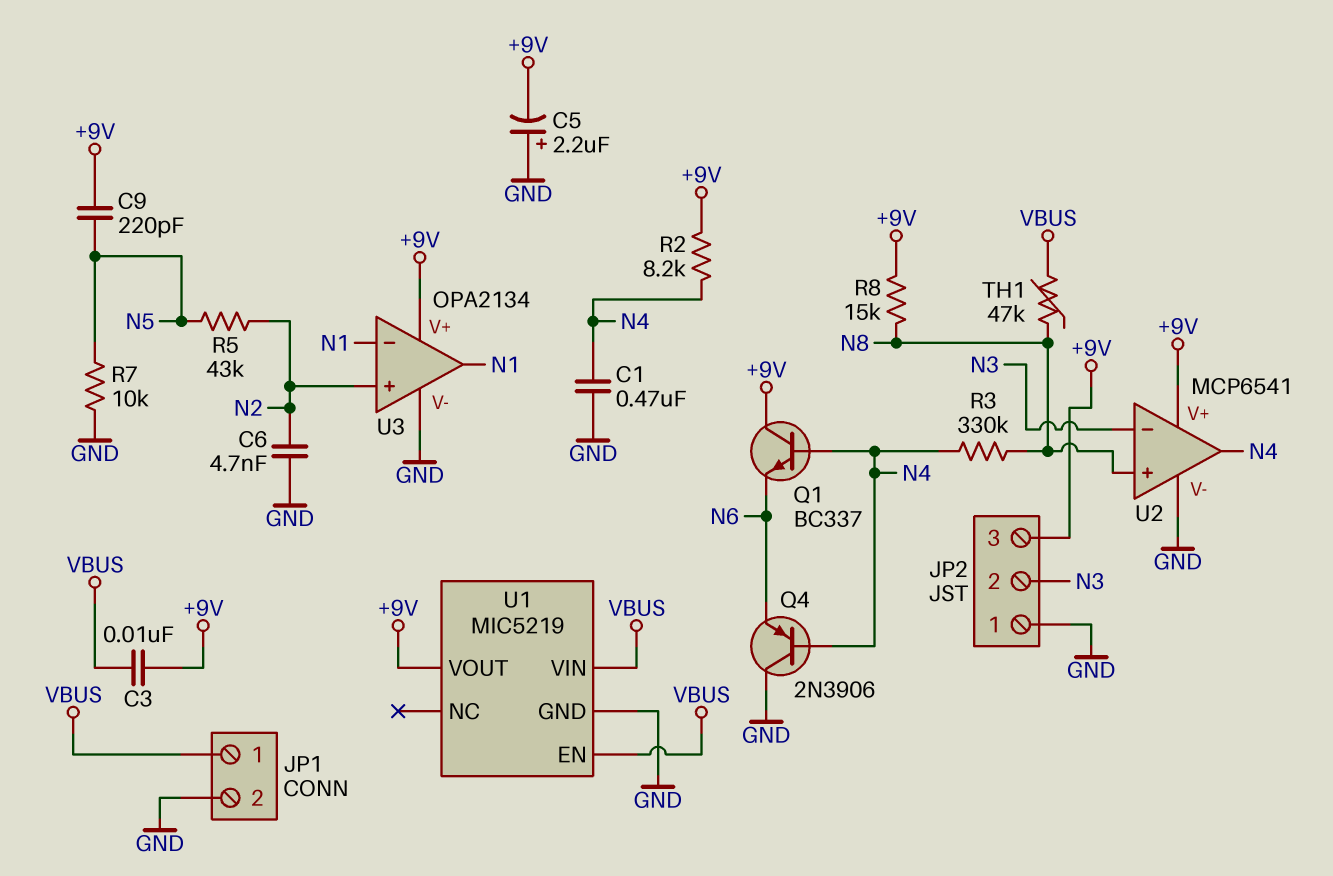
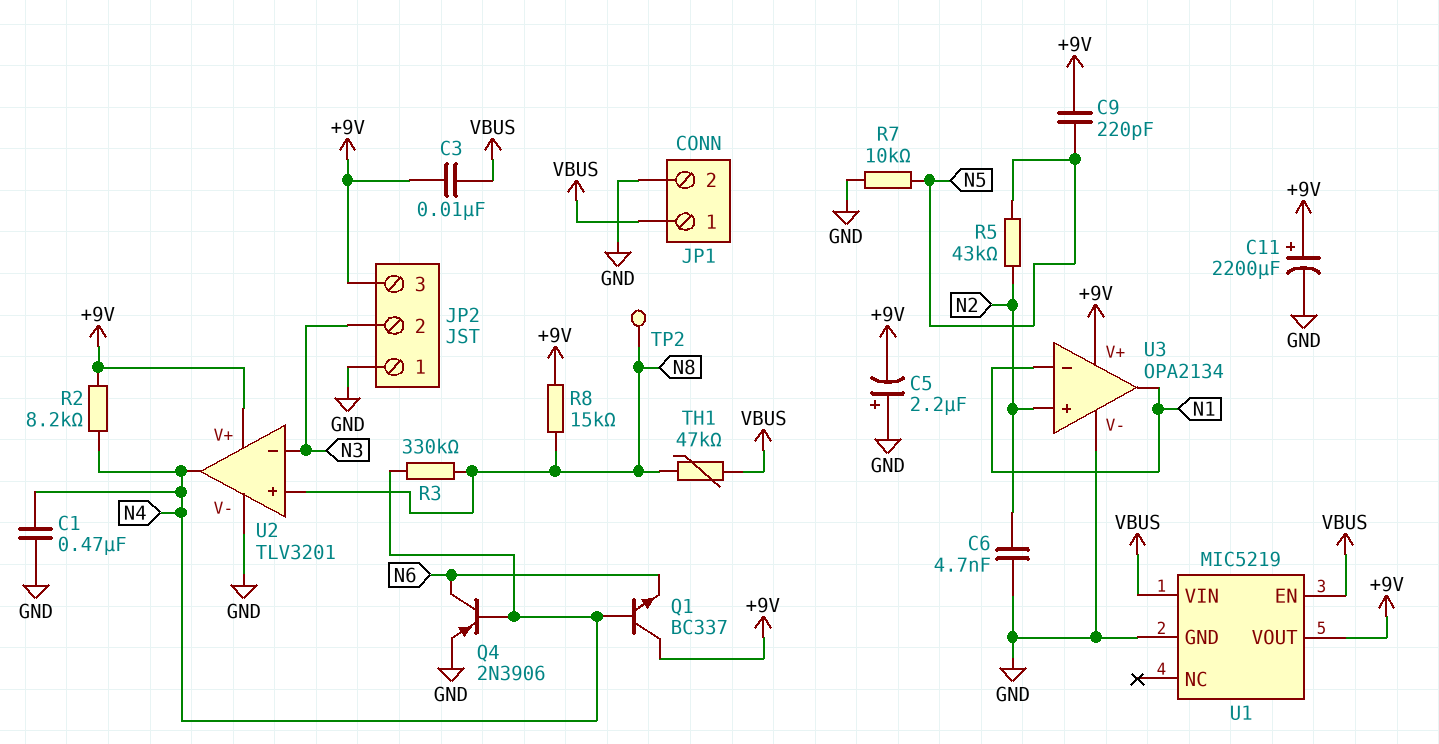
C11: none -> 2200uF (plus +9V, minus GND)
Q4: PNP 2N3906 (B N4, C GND, E N6) -> PNP 2N3906 (B N4, C N6, E GND)
TP2: none -> test point (N8)
U2: MCP6541 -> TLV3201

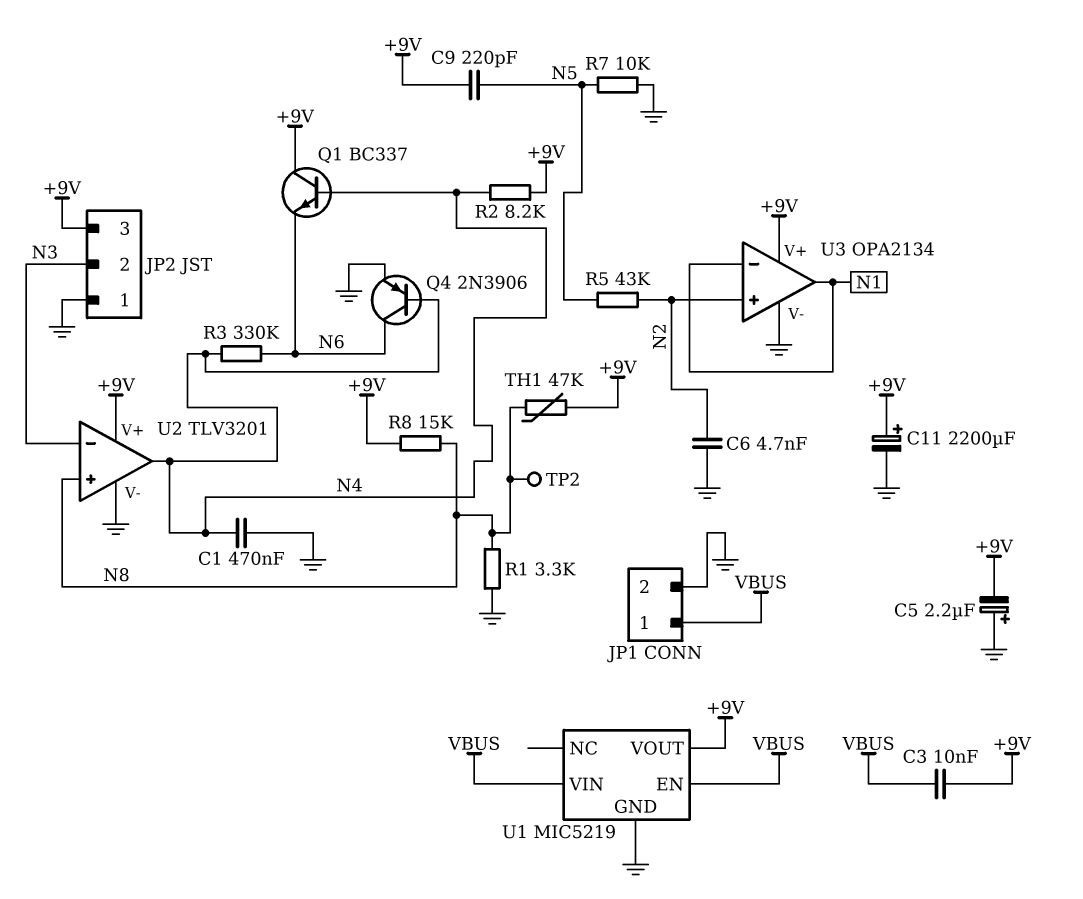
R1: none -> 3.3k (GND, N8)
R3: 330k (N4, N8) -> 330k (N4, N6)
TH1: 47k (N8, VBUS) -> 47k (+9V, N8)

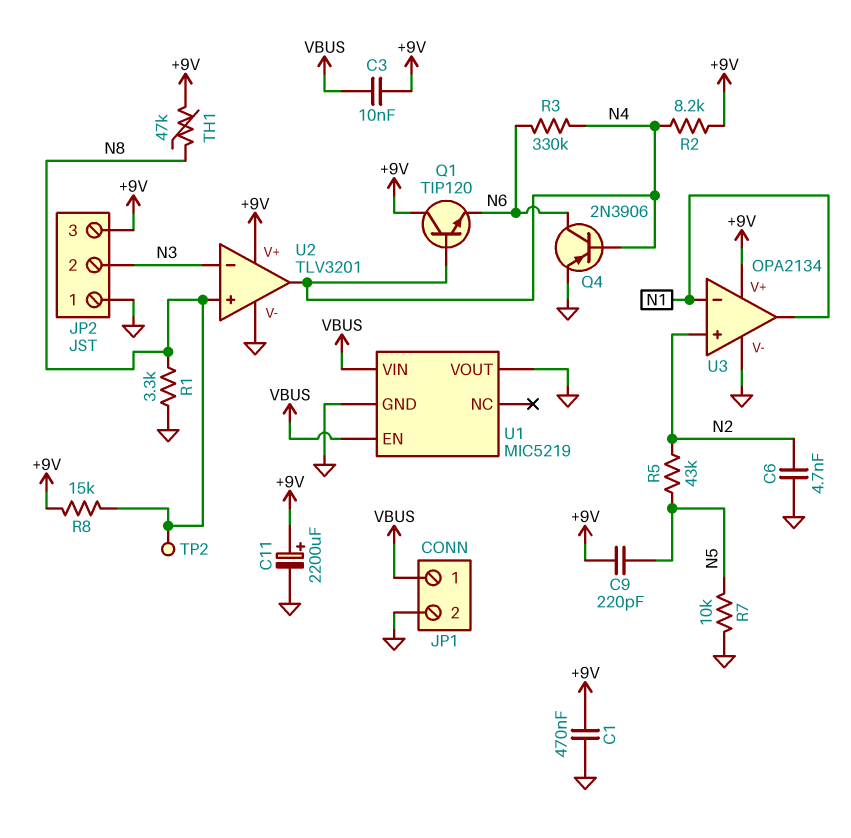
C1: 470nF (GND, N4) -> 470nF (+9V, GND)
C5: 2.2uF (plus GND, minus +9V) -> none
Q1: NPN BC337 (B N4, C +9V, E N6) -> NPN TIP120 (B N4, C +9V, E N6)
U1 pin VOUT: +9V -> GND

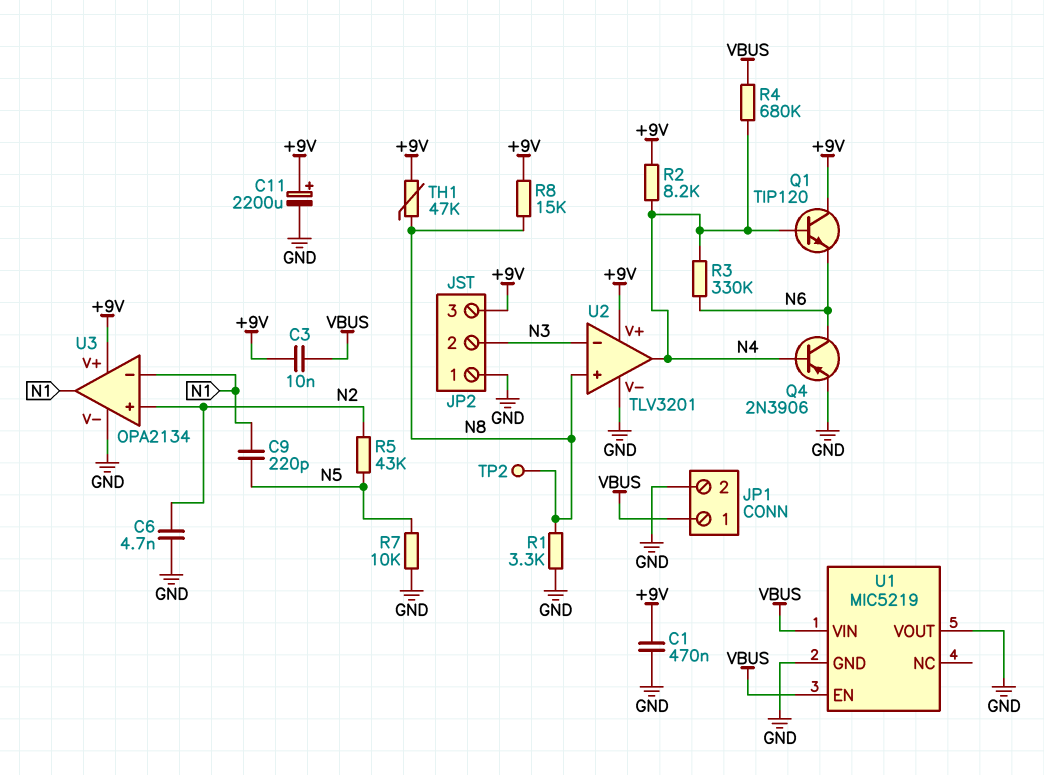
C9: 220pF (+9V, N5) -> 220pF (N1, N5)
R4: none -> 680k (N4, VBUS)

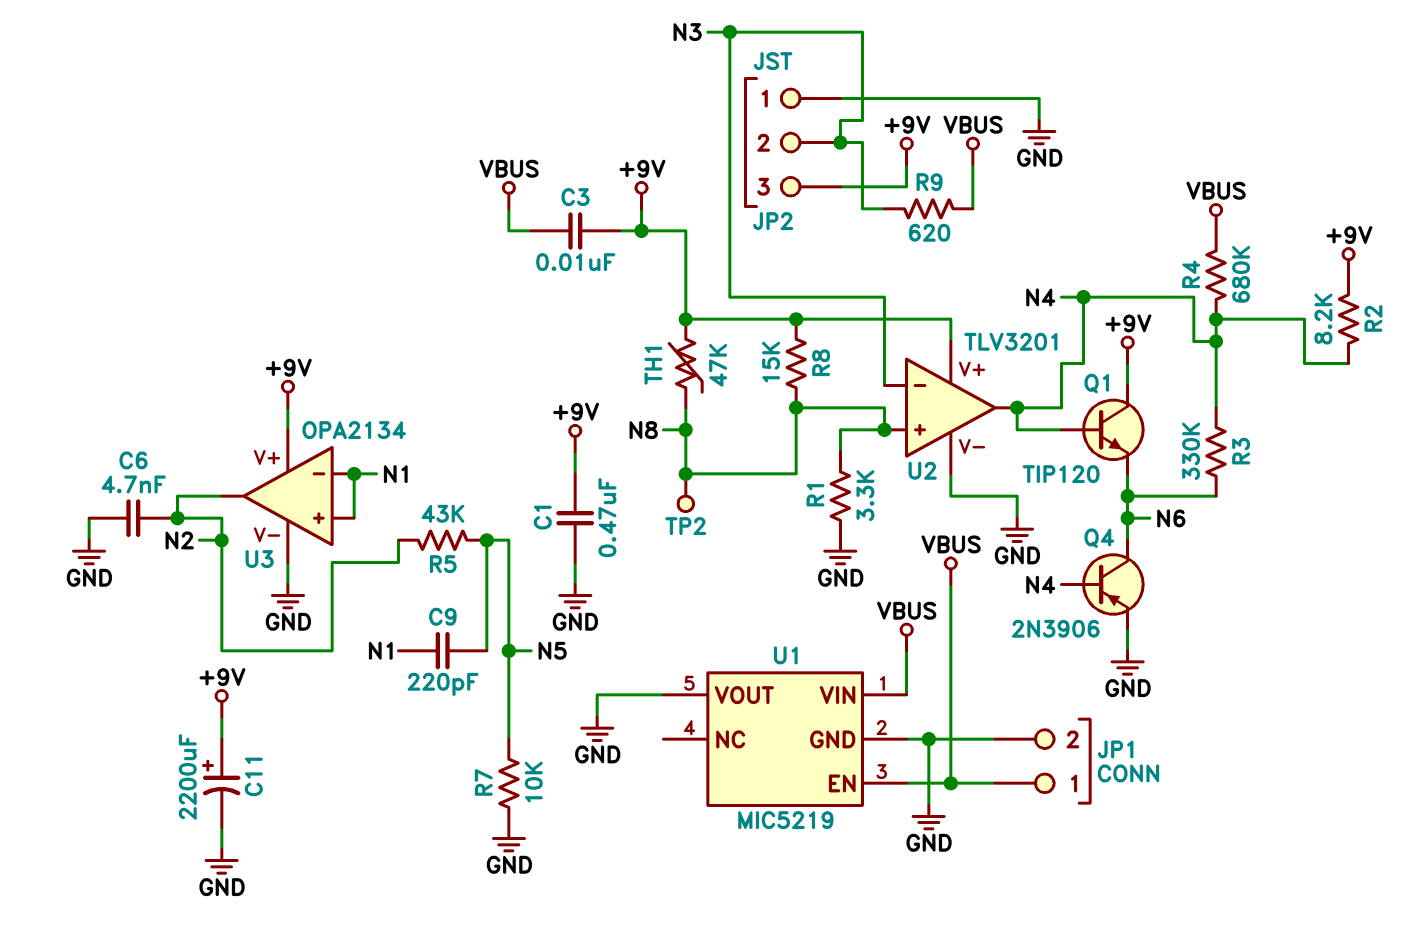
R9: none -> 620 (N3, VBUS)
U3 pin in+: N2 -> N1
U3 pin out: N1 -> N2

